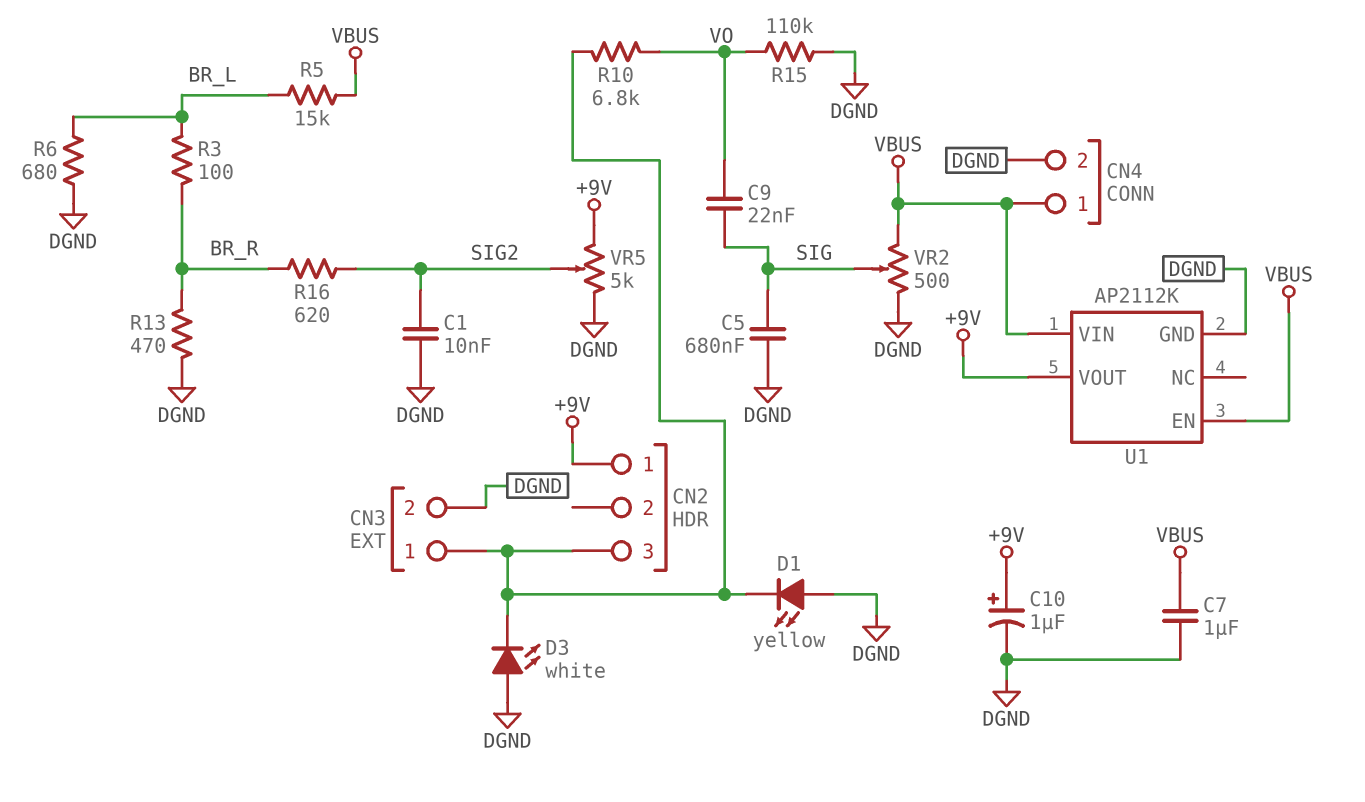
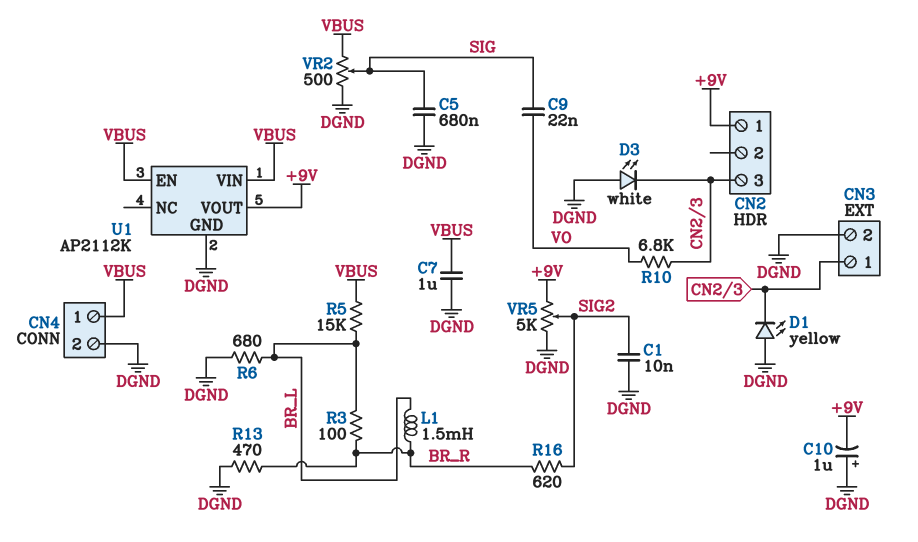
C10: 1uF (plus +9V, minus DGND) -> 1uF (plus DGND, minus +9V)
L1: none -> 1.5mH (BR_L, BR_R)
R15: 110k (DGND, VO) -> none

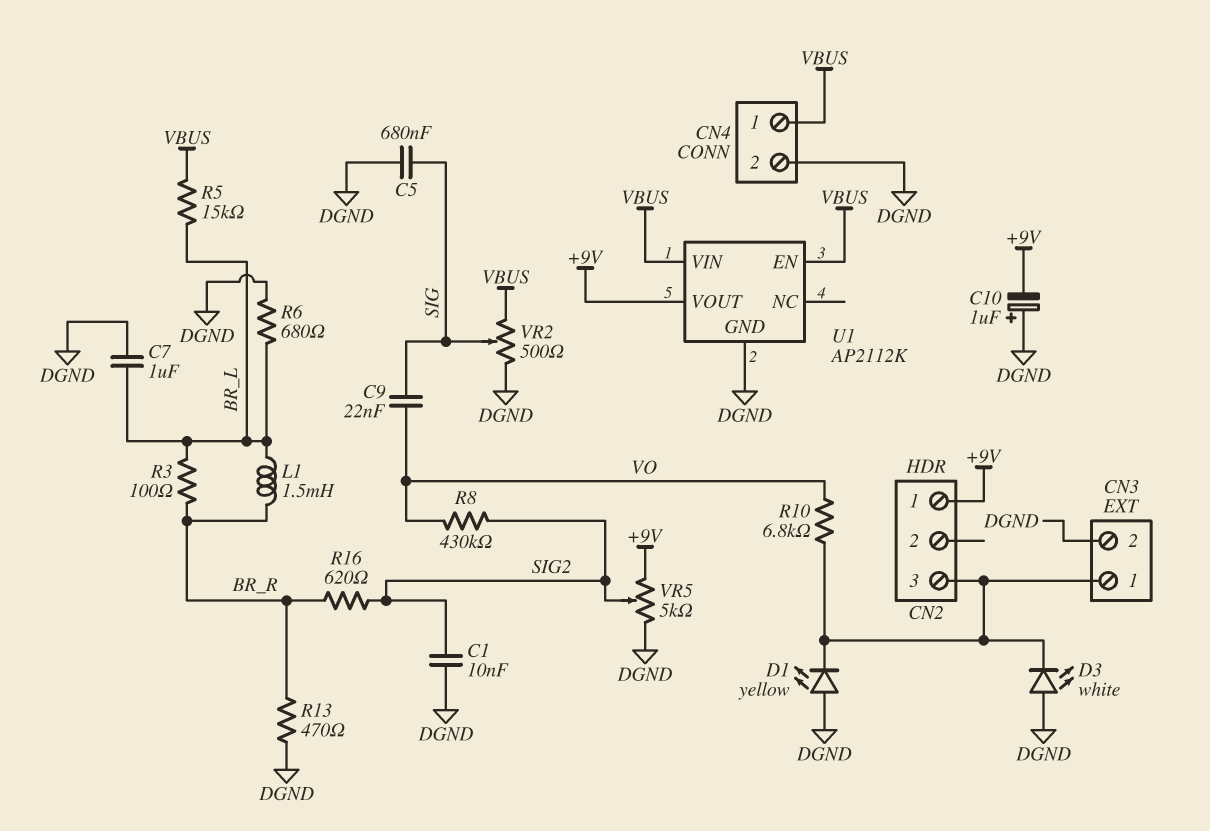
C7: 1uF (DGND, VBUS) -> 1uF (BR_L, DGND)
R8: none -> 430k (SIG2, VO)

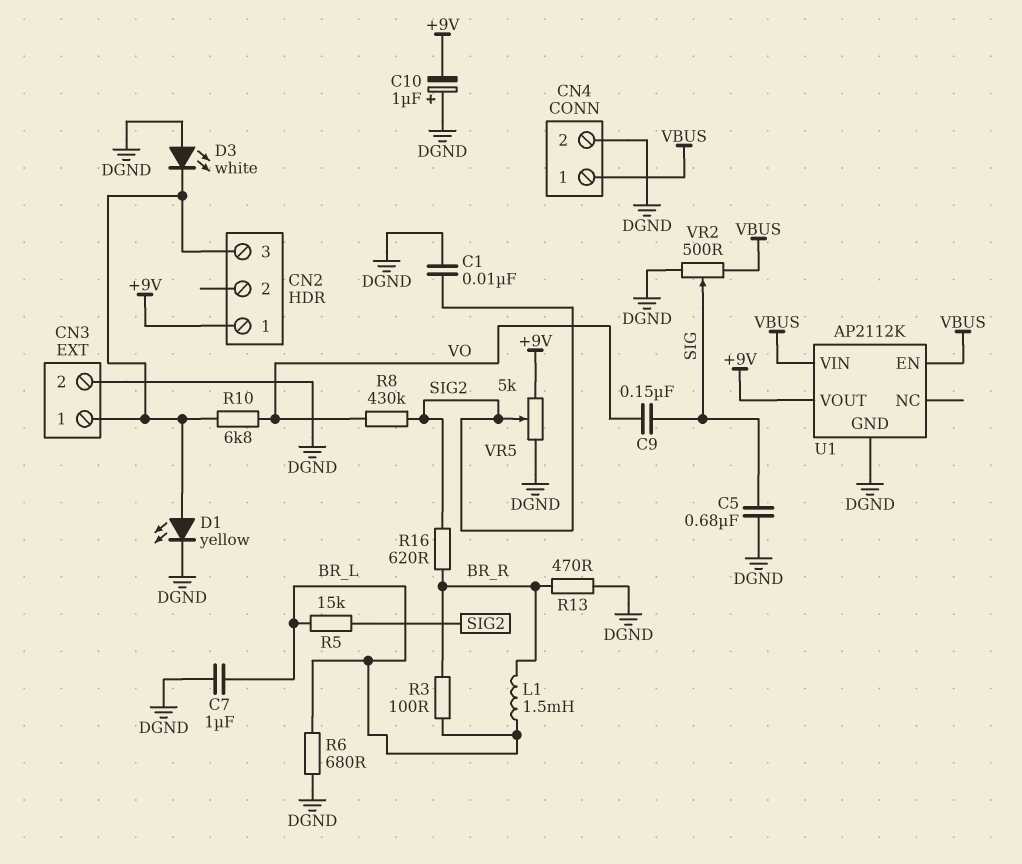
C9: 22nF (SIG, VO) -> 150nF (SIG, VO)
D1: LED yellow (A DGND, K CN2/3) -> LED yellow (A CN2/3, K DGND)
R5: 15k (BR_L, VBUS) -> 15k (BR_L, SIG2)

